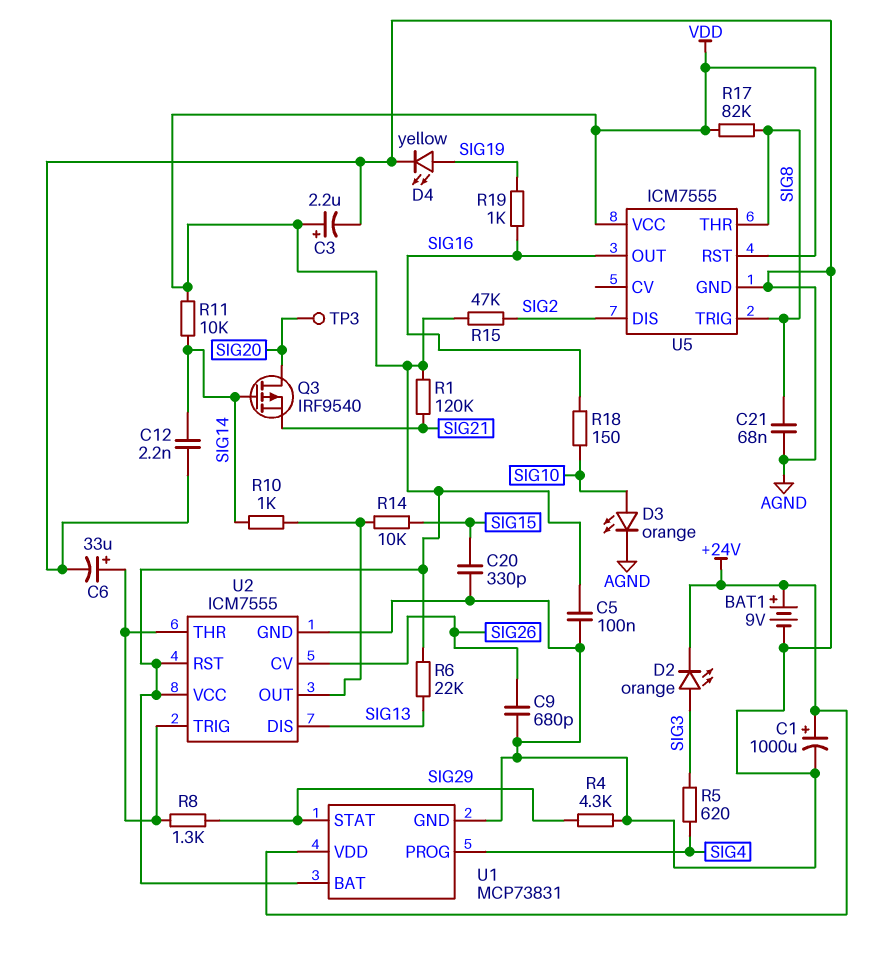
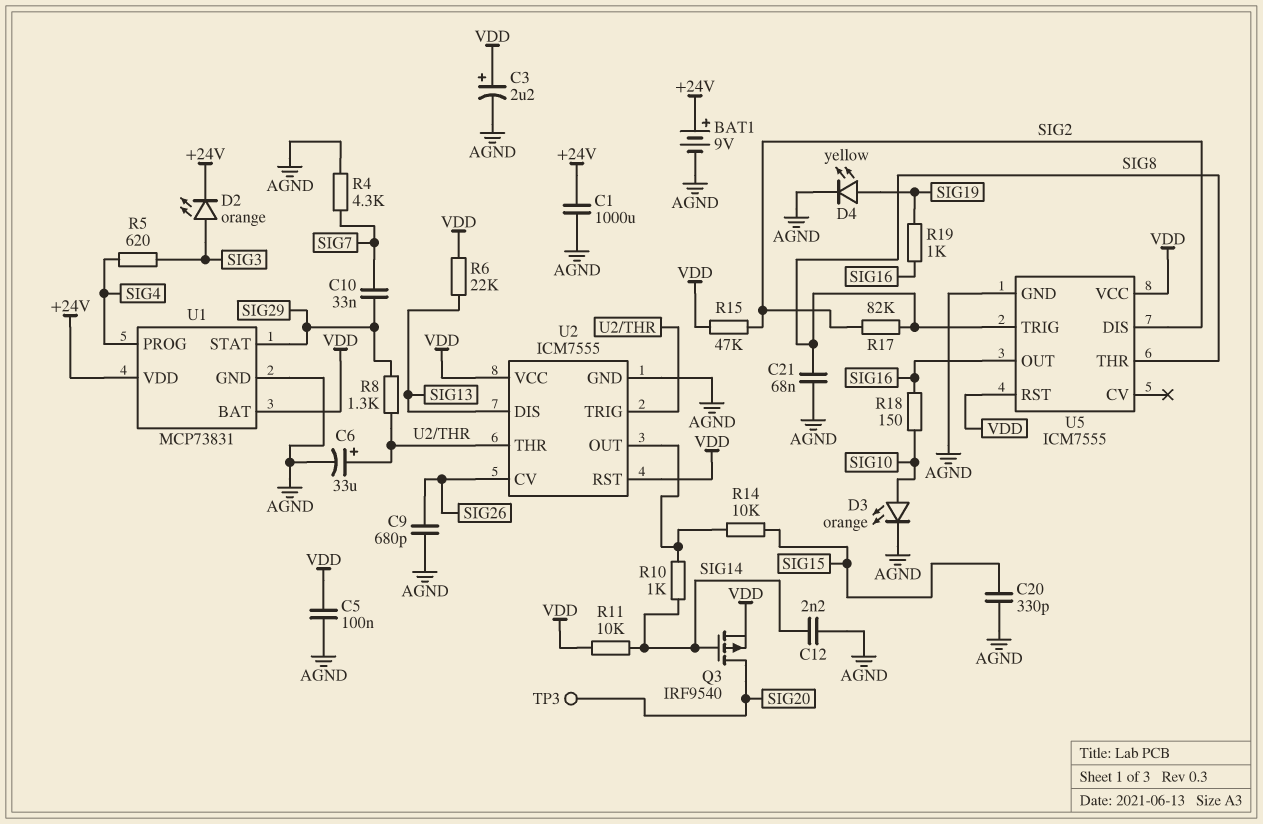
C1: 1000uF (plus +24V, minus AGND) -> 1000uF (+24V, AGND)
C10: none -> 33nF (SIG7, SIG29)
Q3: PMOS IRF9540 (G SIG14, D SIG20, S SIG21) -> PMOS IRF9540 (G SIG14, D SIG20, S VDD)
R1: 120k (SIG21, VDD) -> none
R4: 4.3k (AGND, SIG29) -> 4.3k (AGND, SIG7)
R17: 82k (SIG8, VDD) -> 82k (SIG2, SIG8)

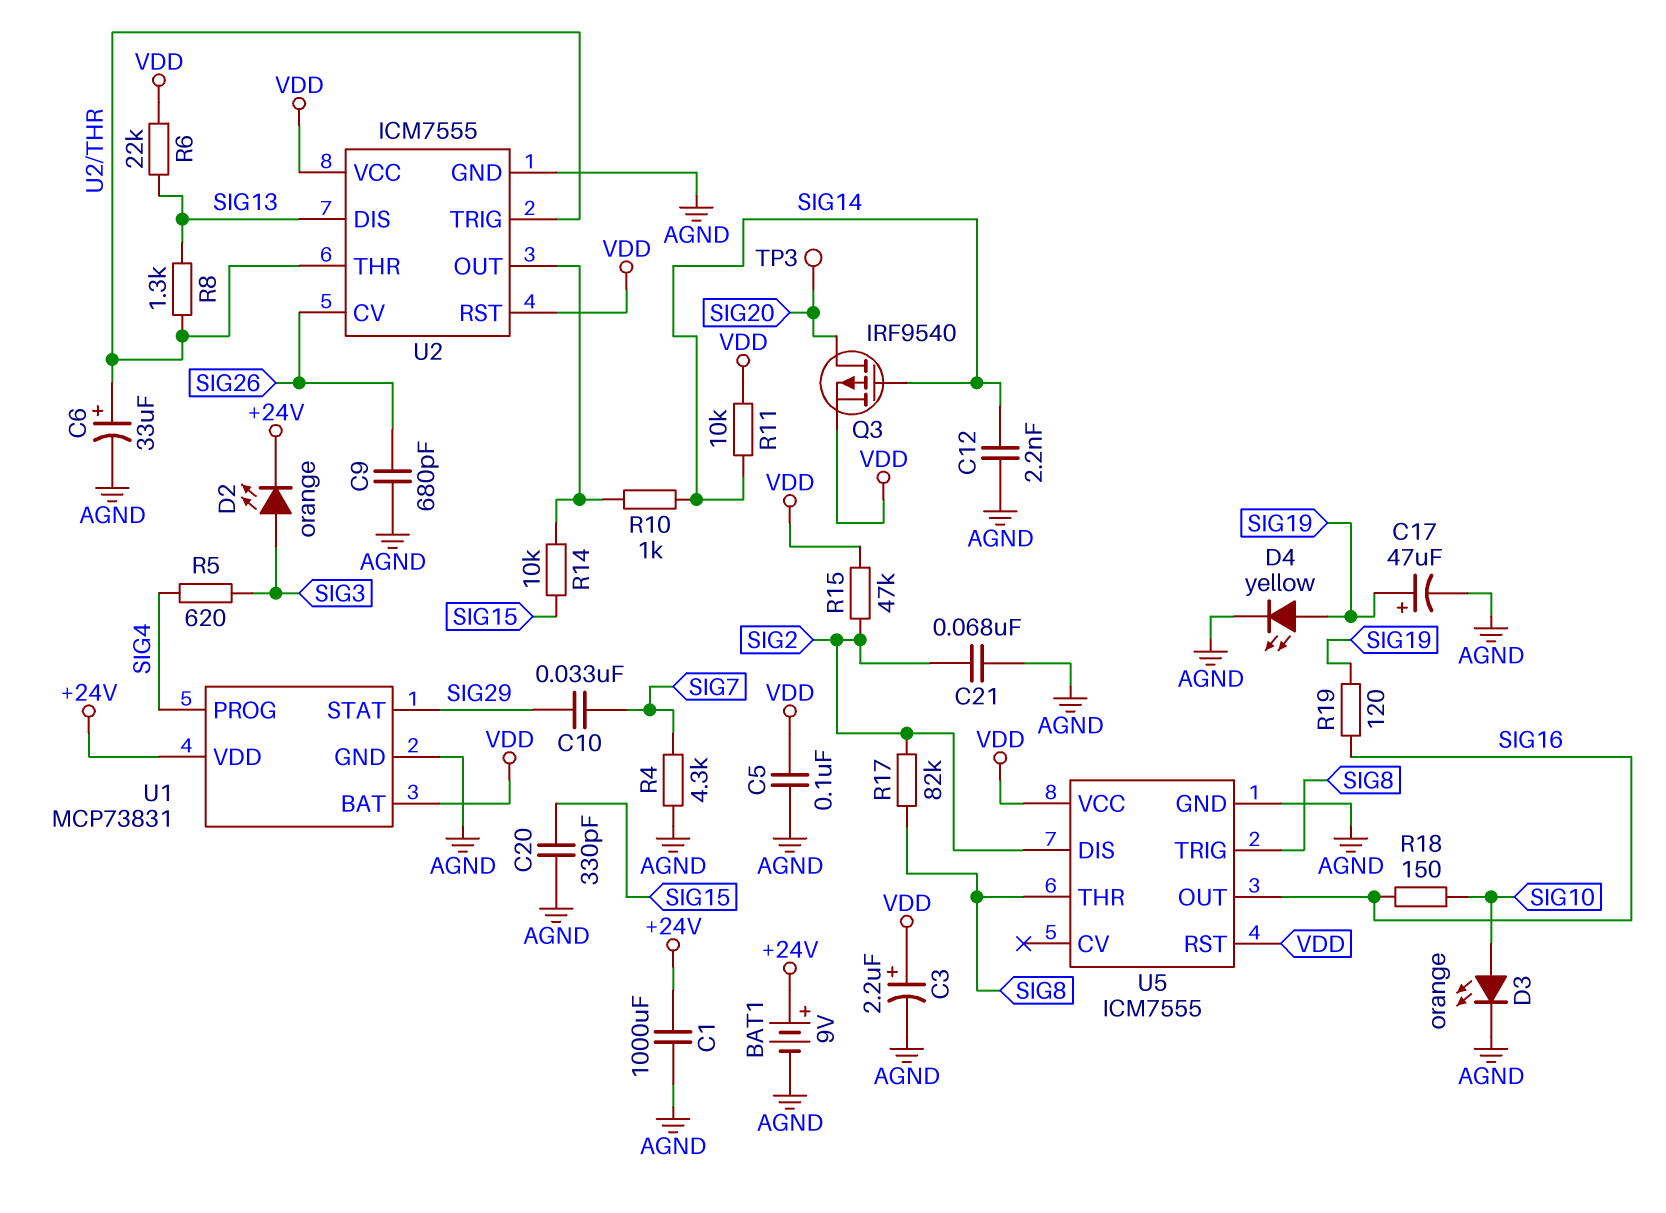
C17: none -> 47uF (plus SIG19, minus AGND)
C21: 68nF (AGND, SIG8) -> 68nF (AGND, SIG2)
R8: 1.3k (SIG29, U2/THR) -> 1.3k (SIG13, U2/THR)
R19: 1k (SIG16, SIG19) -> 120 (SIG16, SIG19)

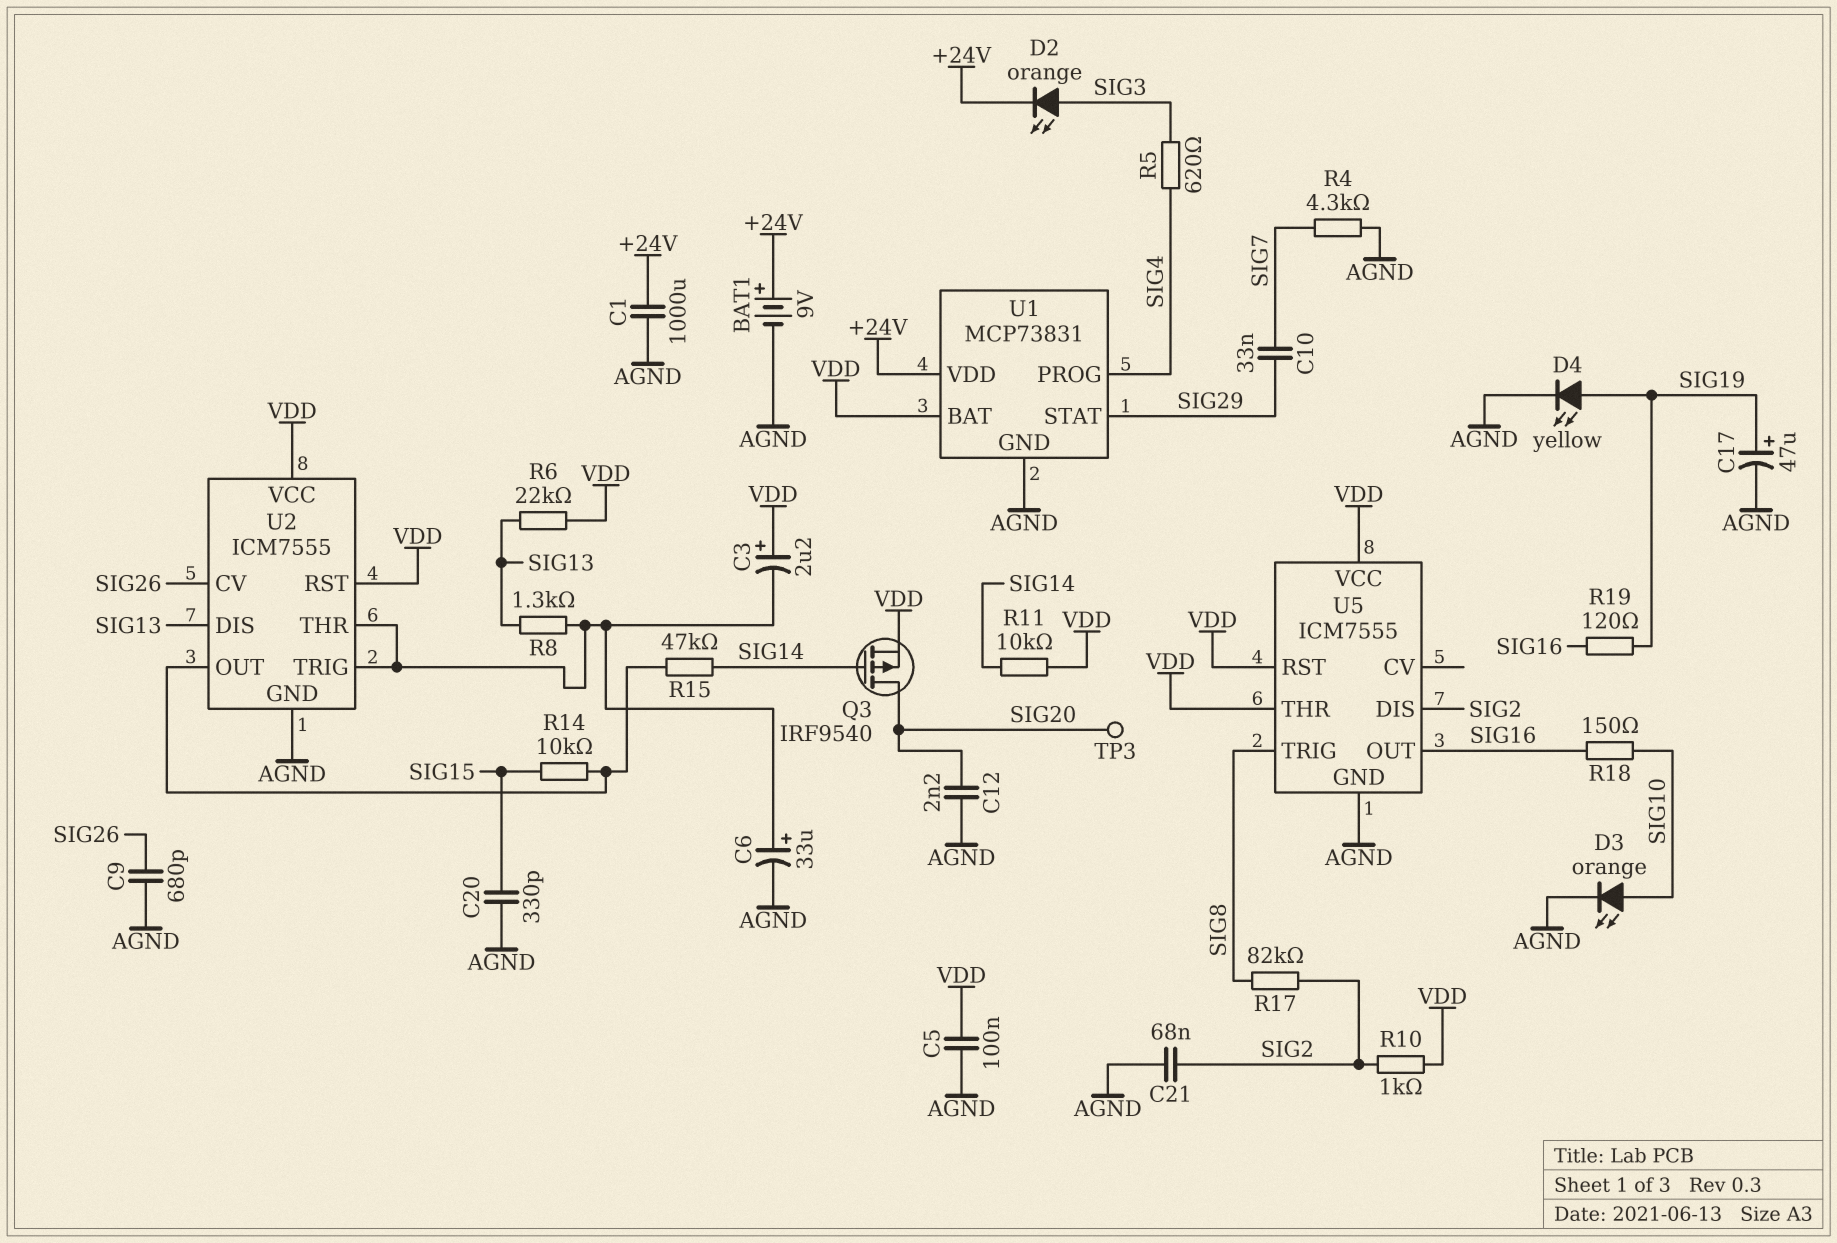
C3: 2.2uF (plus VDD, minus AGND) -> 2.2uF (plus VDD, minus U2/THR)
C12: 2.2nF (AGND, SIG14) -> 2.2nF (AGND, SIG20)
R10: 1k (SIG14, U2/OUT) -> 1k (SIG2, VDD)
R15: 47k (SIG2, VDD) -> 47k (SIG14, U2/OUT)
U5 pin THR: SIG8 -> VDD

